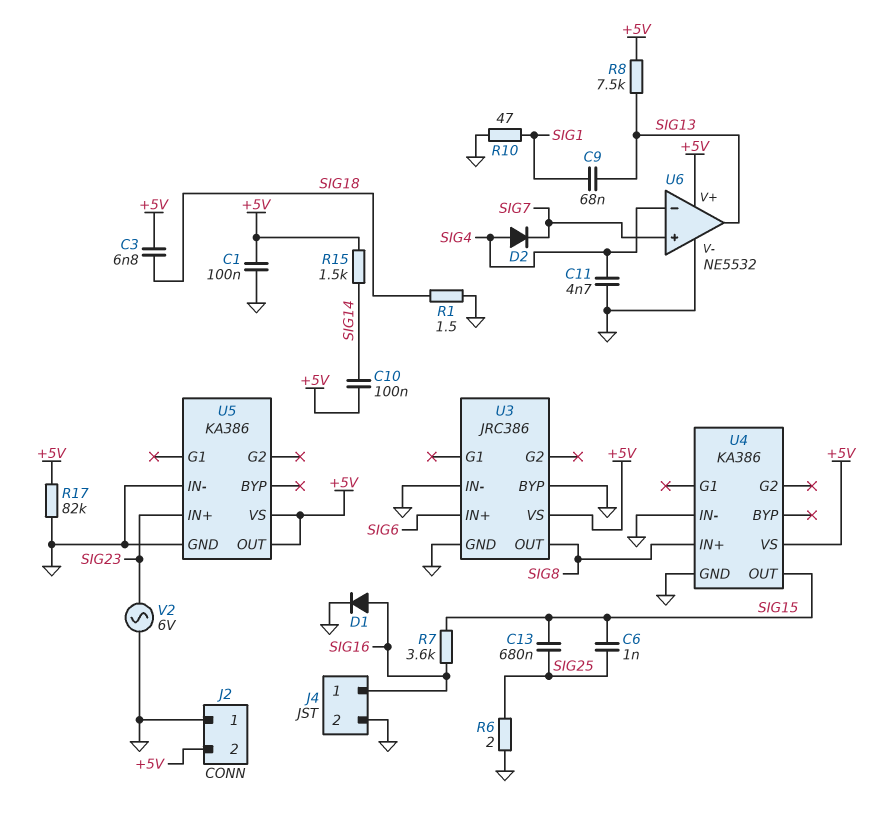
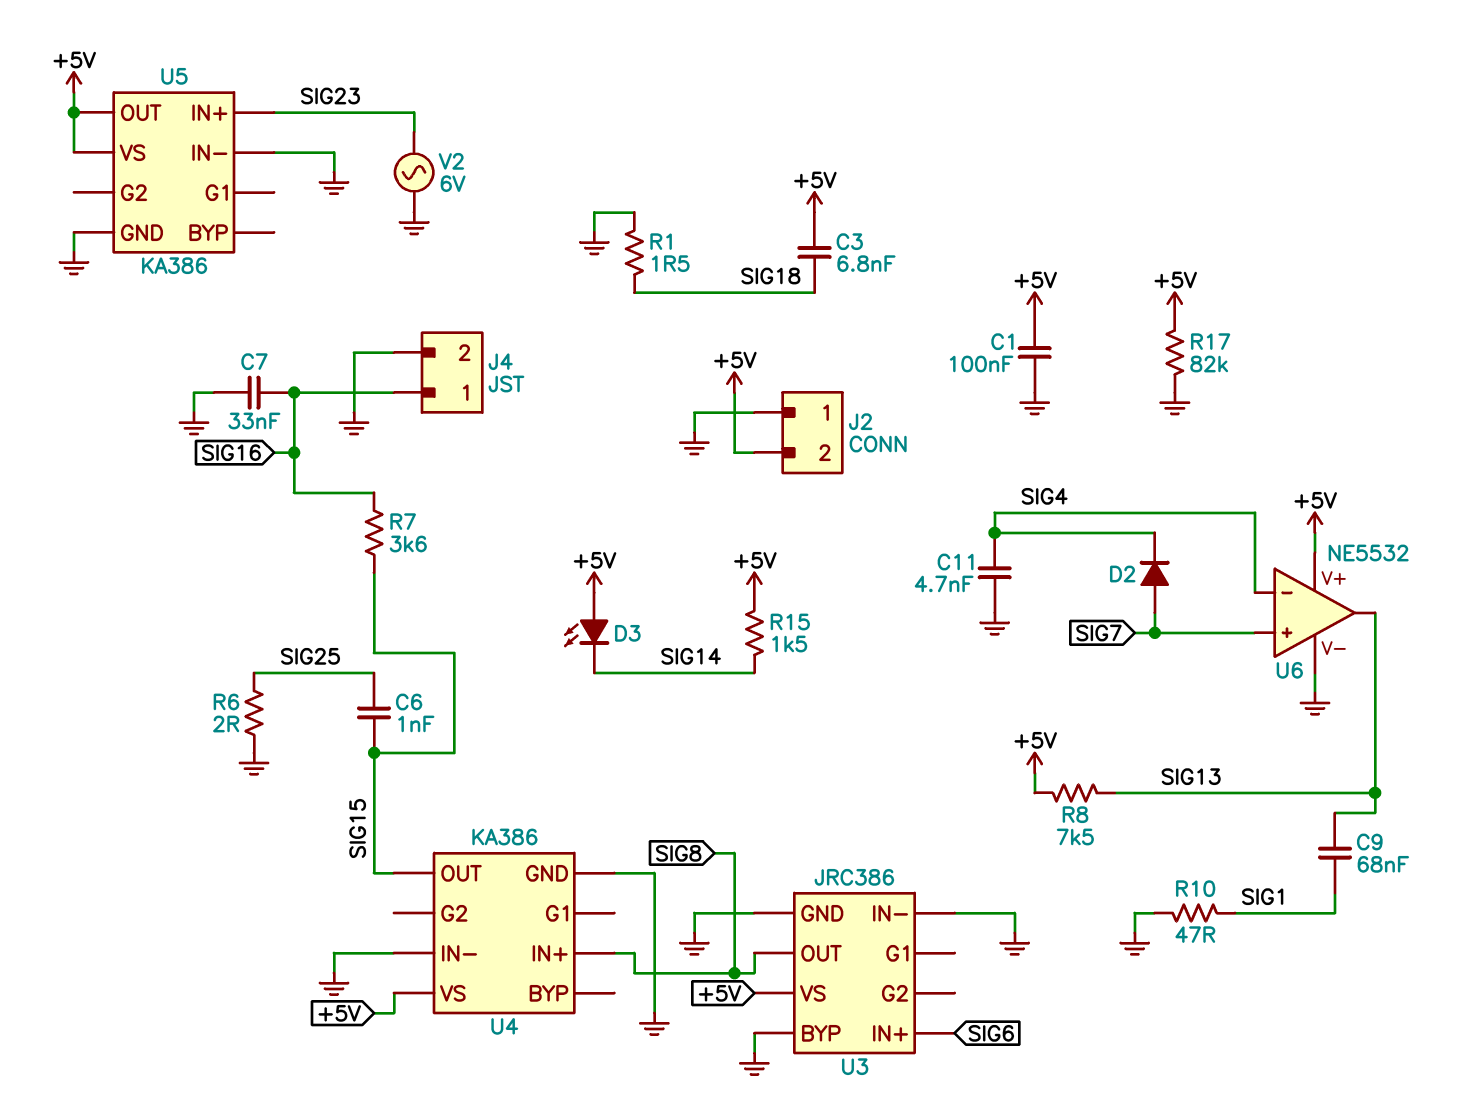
C7: none -> 33nF (GND, SIG16)
C10: 100nF (+5V, SIG14) -> none
C13: 680nF (SIG15, SIG25) -> none
D1: diode (A SIG16, K GND) -> none
D2: diode (A SIG4, K SIG7) -> diode (A SIG7, K SIG4)
D3: none -> LED (A +5V, K SIG14)

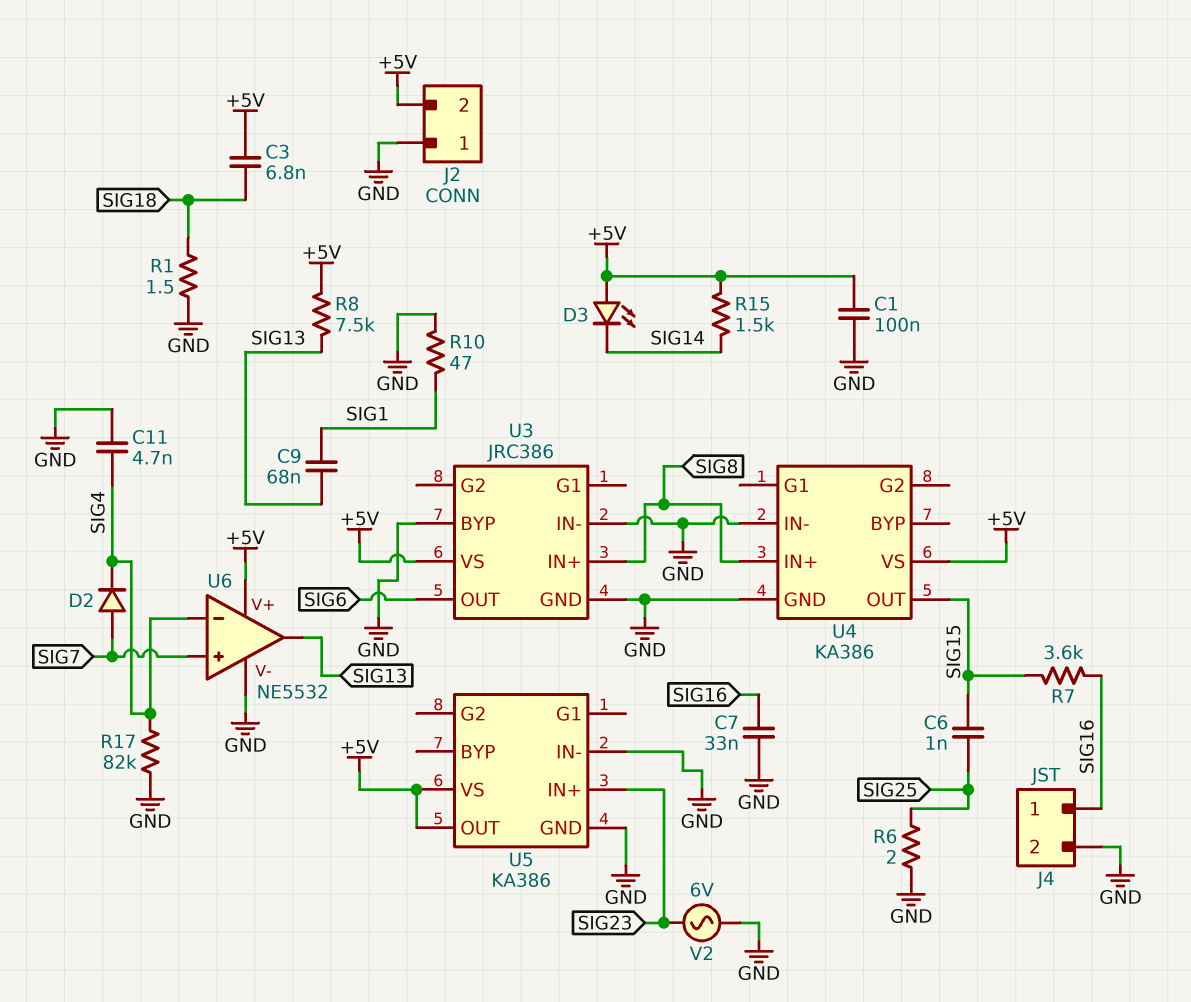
R17: 82k (+5V, GND) -> 82k (GND, SIG4)
U3 pin IN+: SIG6 -> SIG8
U3 pin OUT: SIG8 -> SIG6

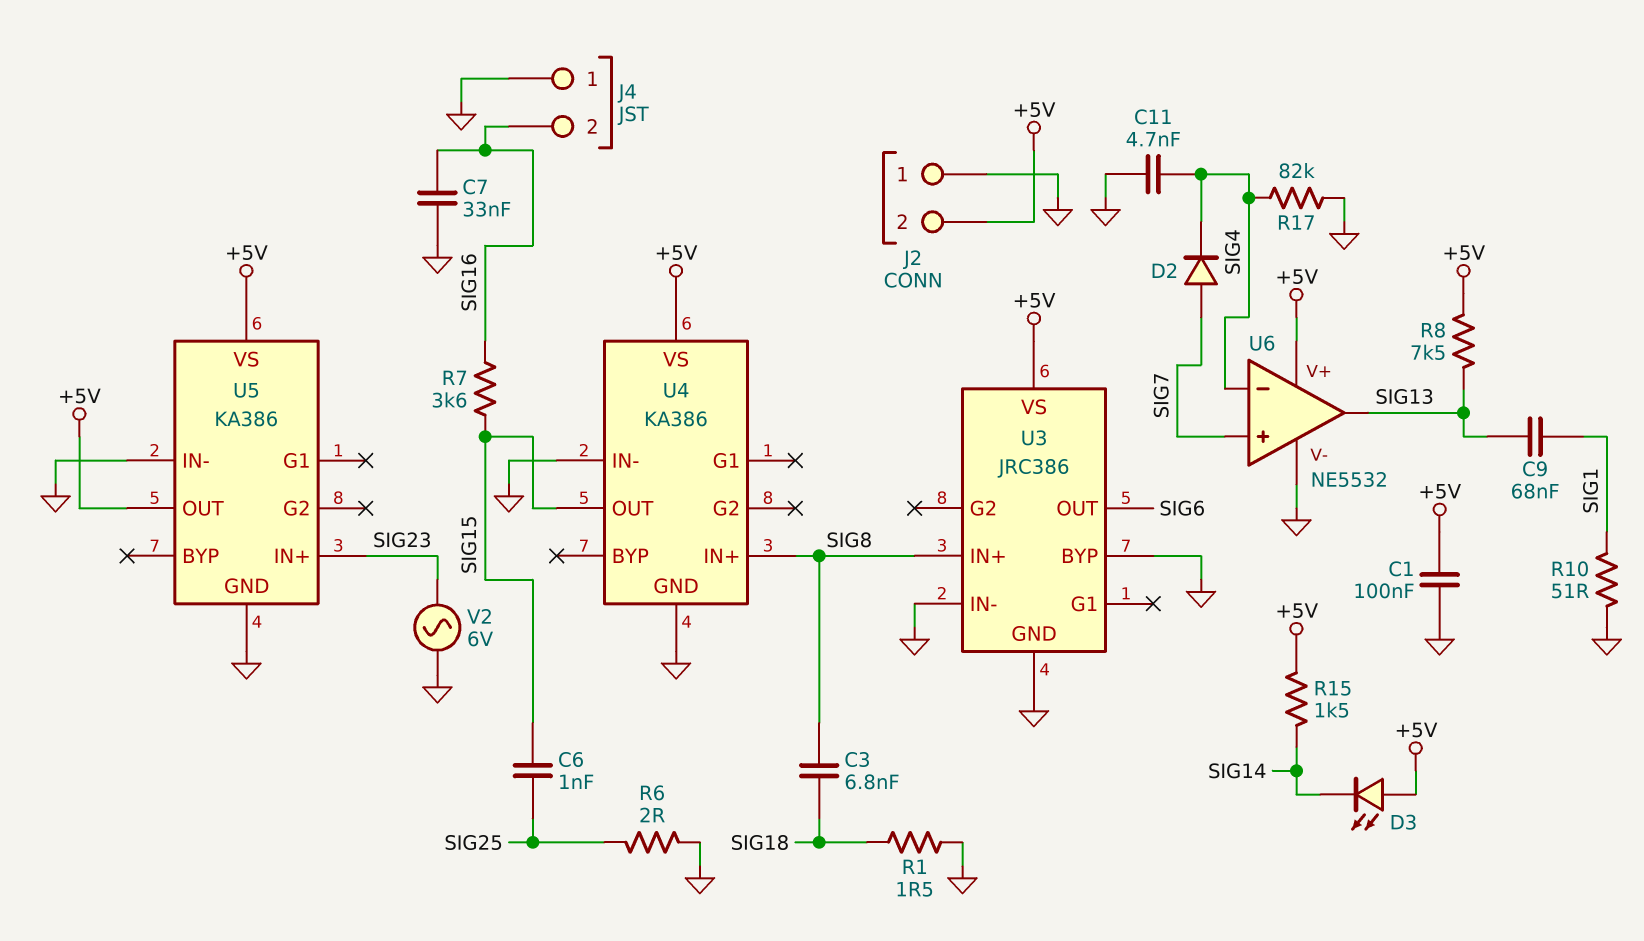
C3: 6.8nF (+5V, SIG18) -> 6.8nF (SIG8, SIG18)
J4 pin 1: SIG16 -> GND
J4 pin 2: GND -> SIG16
R10: 47 (GND, SIG1) -> 51 (GND, SIG1)

